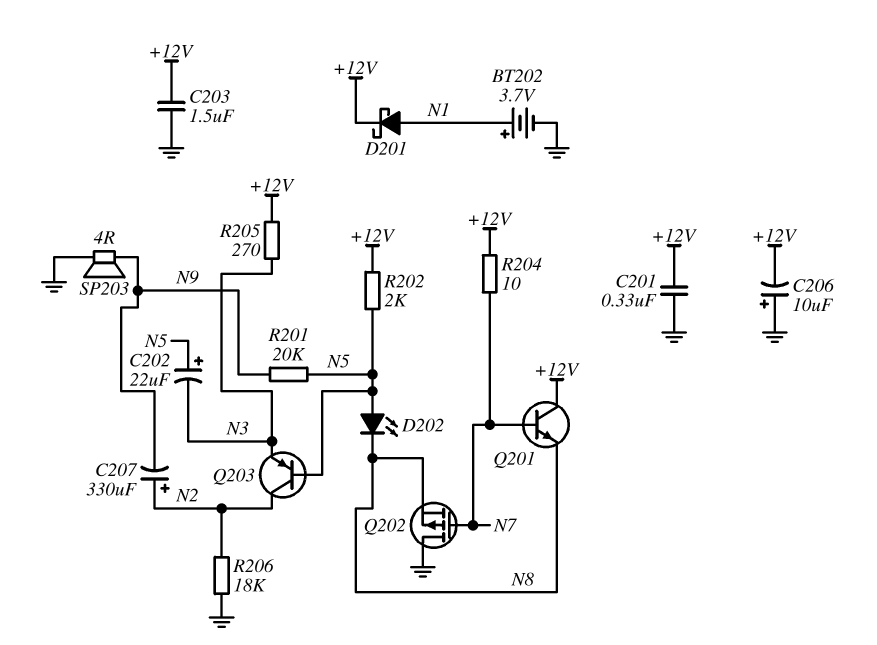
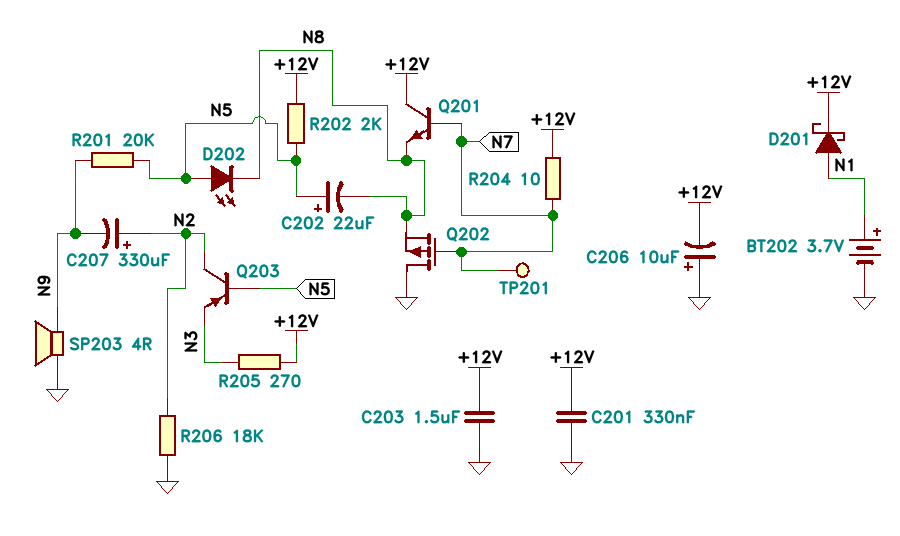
C202: 22uF (plus N5, minus N3) -> 22uF (plus N5, minus N8)
TP201: none -> test point (N7)

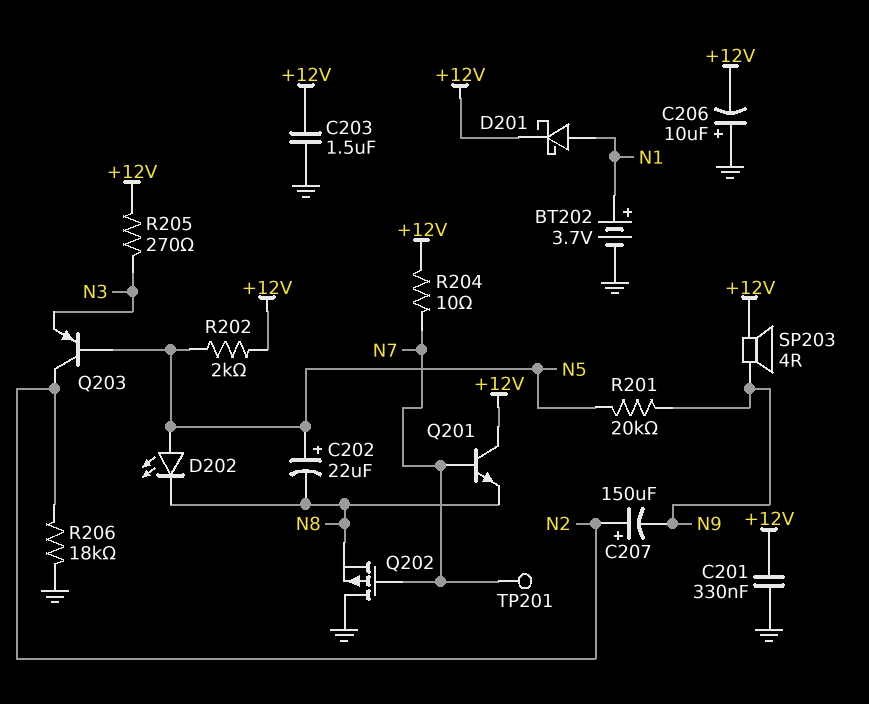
C207: 330uF (plus N2, minus N9) -> 150uF (plus N2, minus N9)
SP203: speaker 4R (GND, N9) -> speaker 4R (+12V, N9)

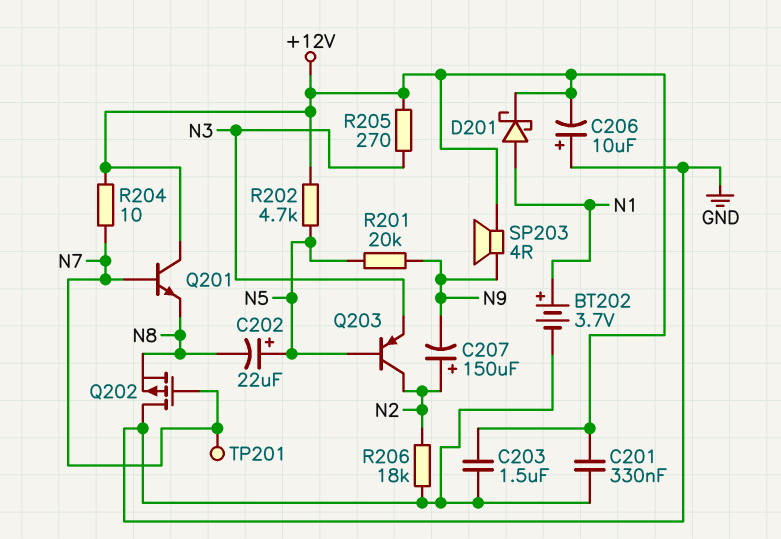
D202: LED (A N5, K N8) -> none
R202: 2k (+12V, N5) -> 4.7k (+12V, N5)

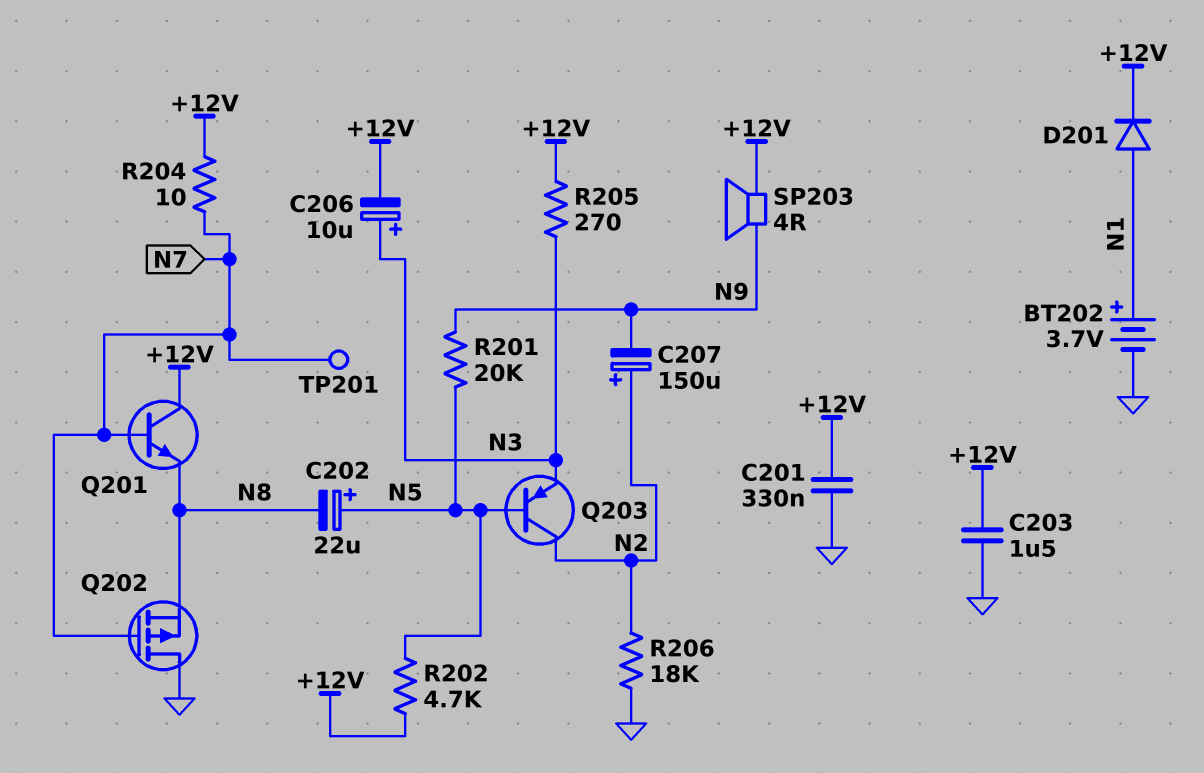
C206: 10uF (plus GND, minus +12V) -> 10uF (plus N3, minus +12V)
D201: schottky (A N1, K +12V) -> diode (A N1, K +12V)

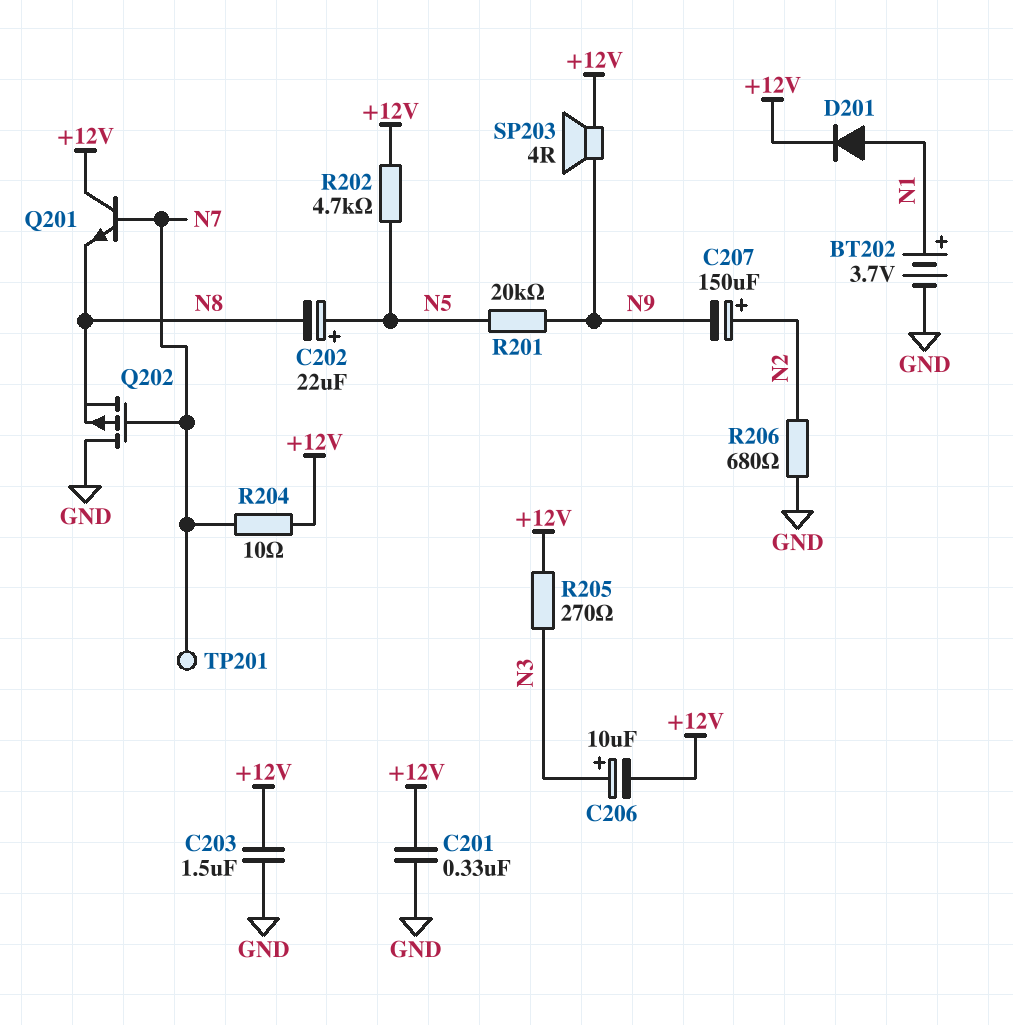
Q203: PNP (B N5, C N2, E N3) -> none
R206: 18k (GND, N2) -> 680 (GND, N2)

